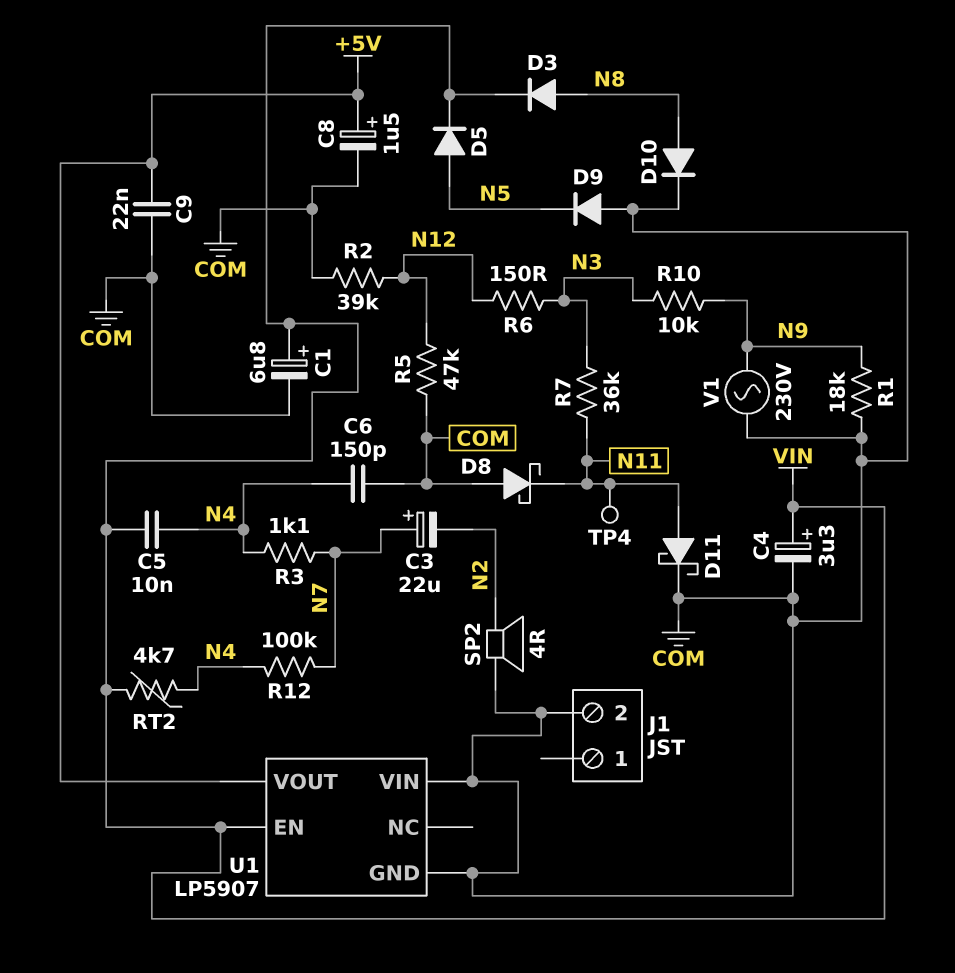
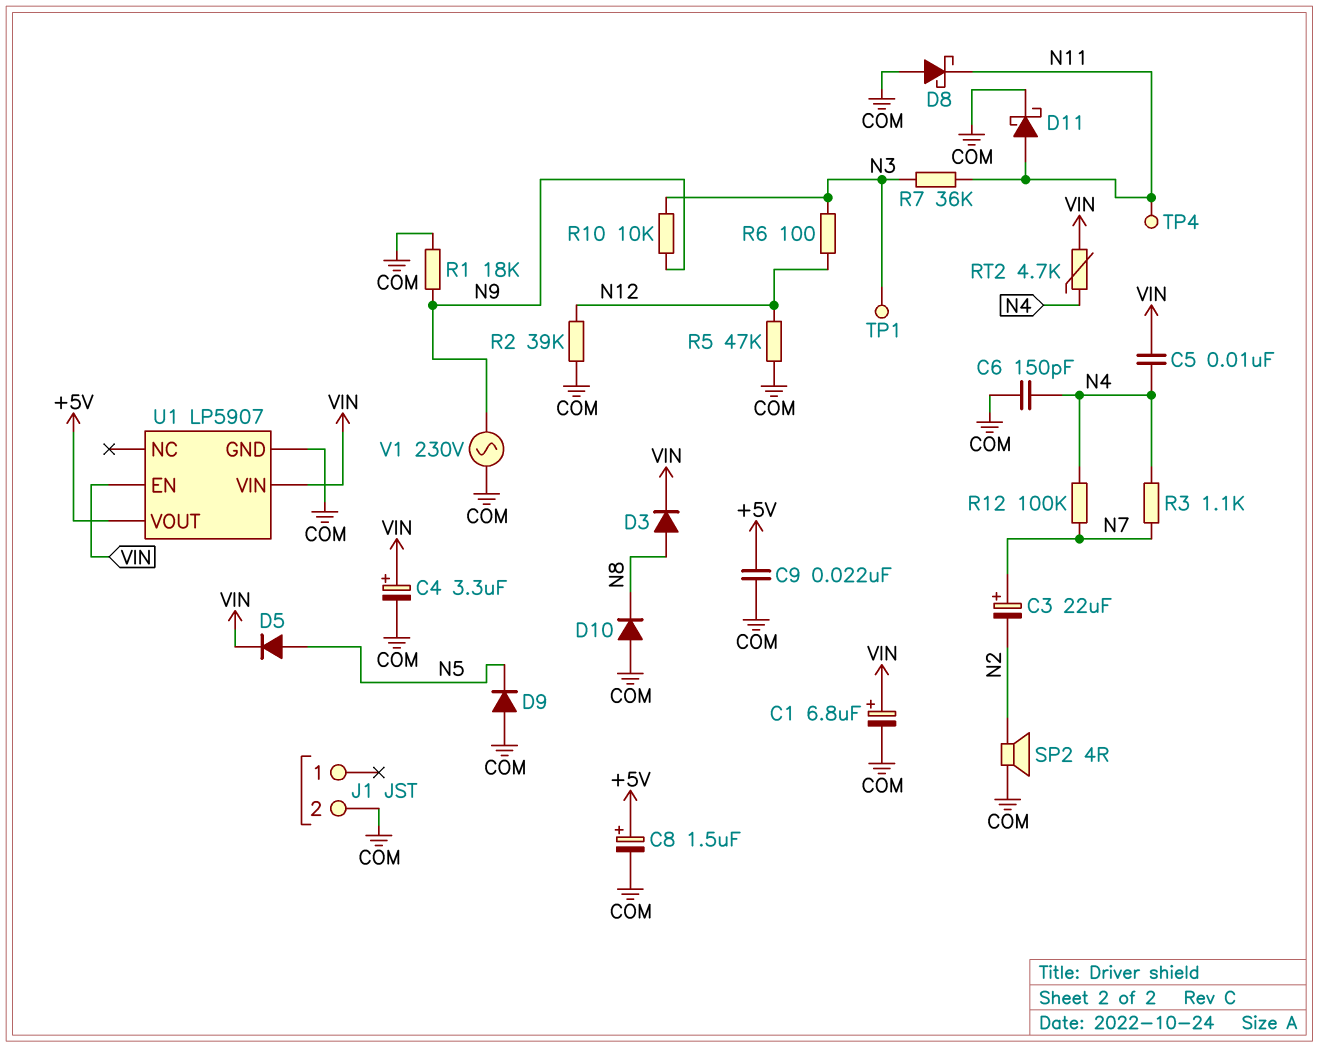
D10: diode (A N8, K COM) -> diode (A COM, K N8)
R6: 150 (N3, N12) -> 100 (N3, N12)
TP1: none -> test point (N3)
U1 pin VIN: COM -> VIN

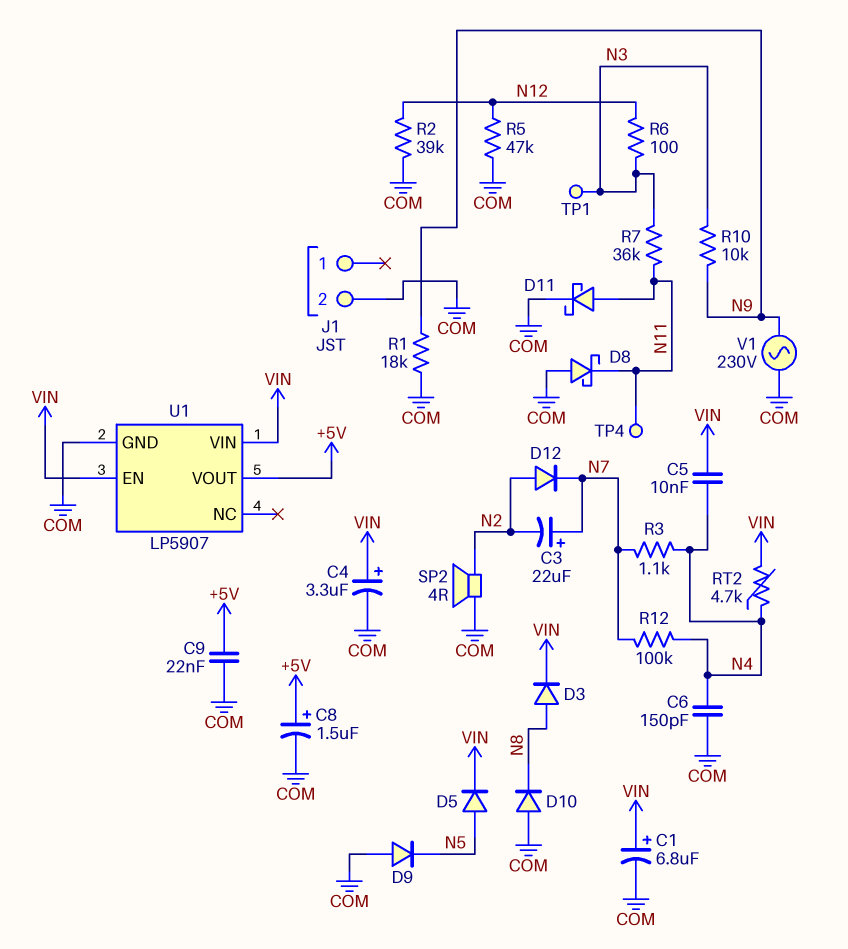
D12: none -> diode (A N2, K N7)

